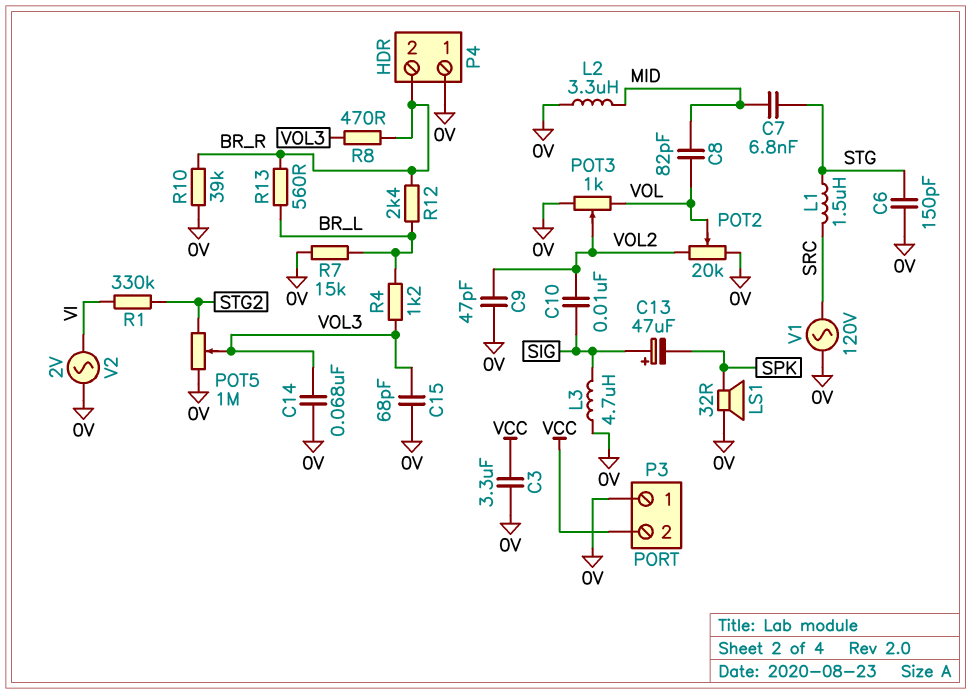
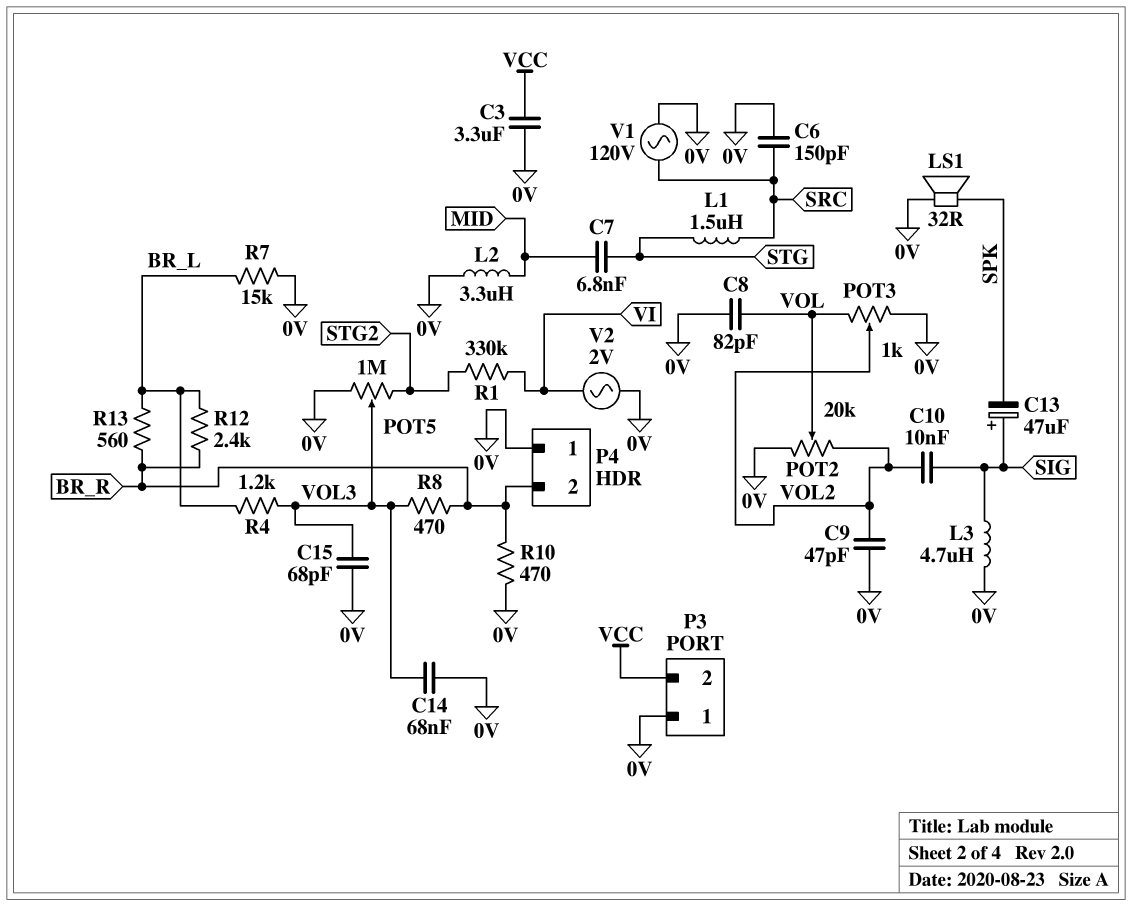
C6: 150pF (0V, STG) -> 150pF (0V, SRC)
C8: 82pF (MID, VOL) -> 82pF (0V, VOL)
R10: 39k (0V, BR_R) -> 470 (0V, BR_R)

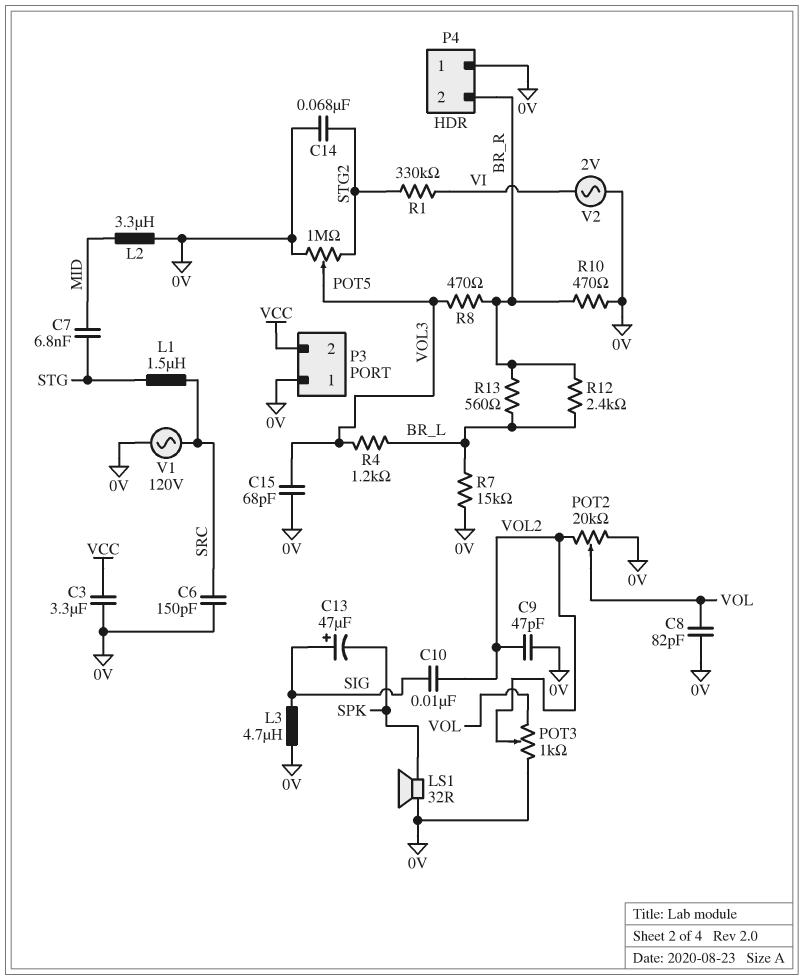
C14: 68nF (0V, VOL3) -> 68nF (0V, STG2)

